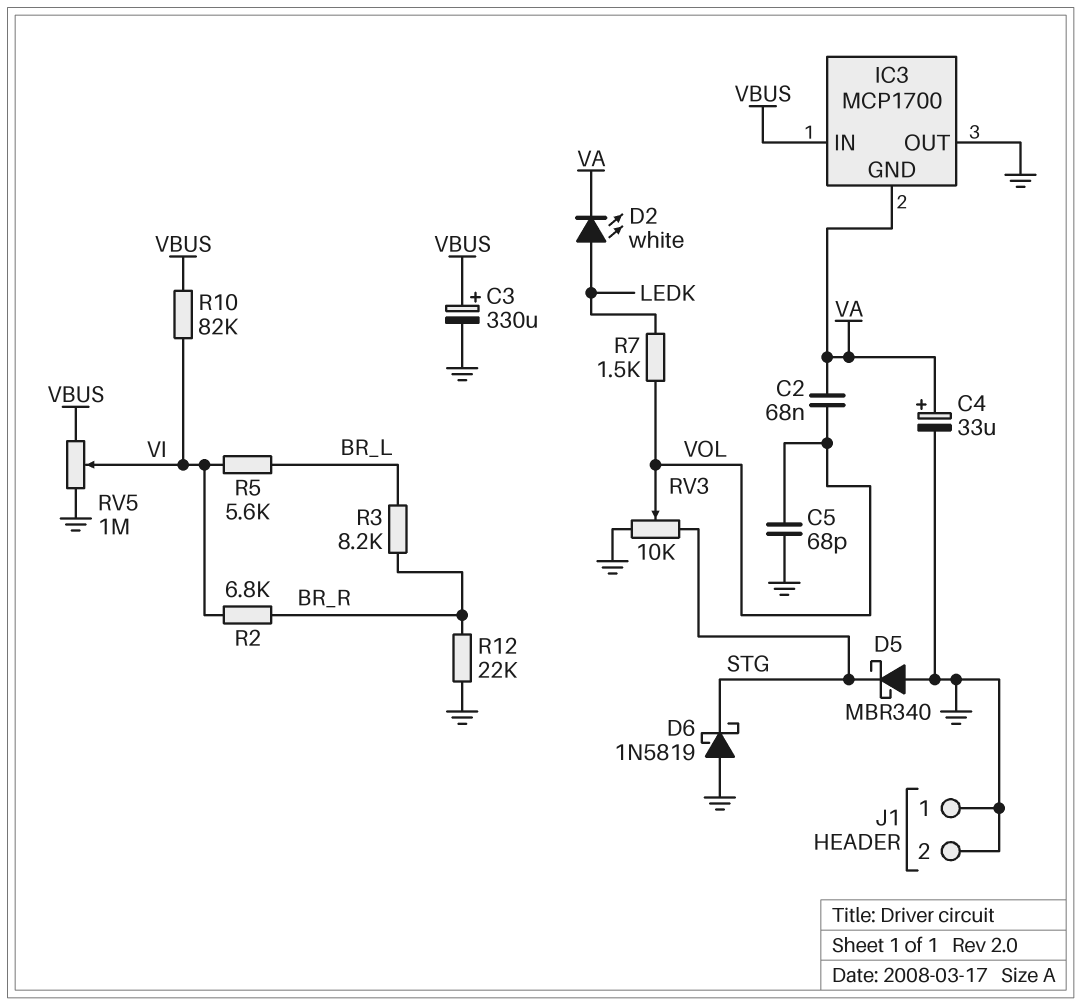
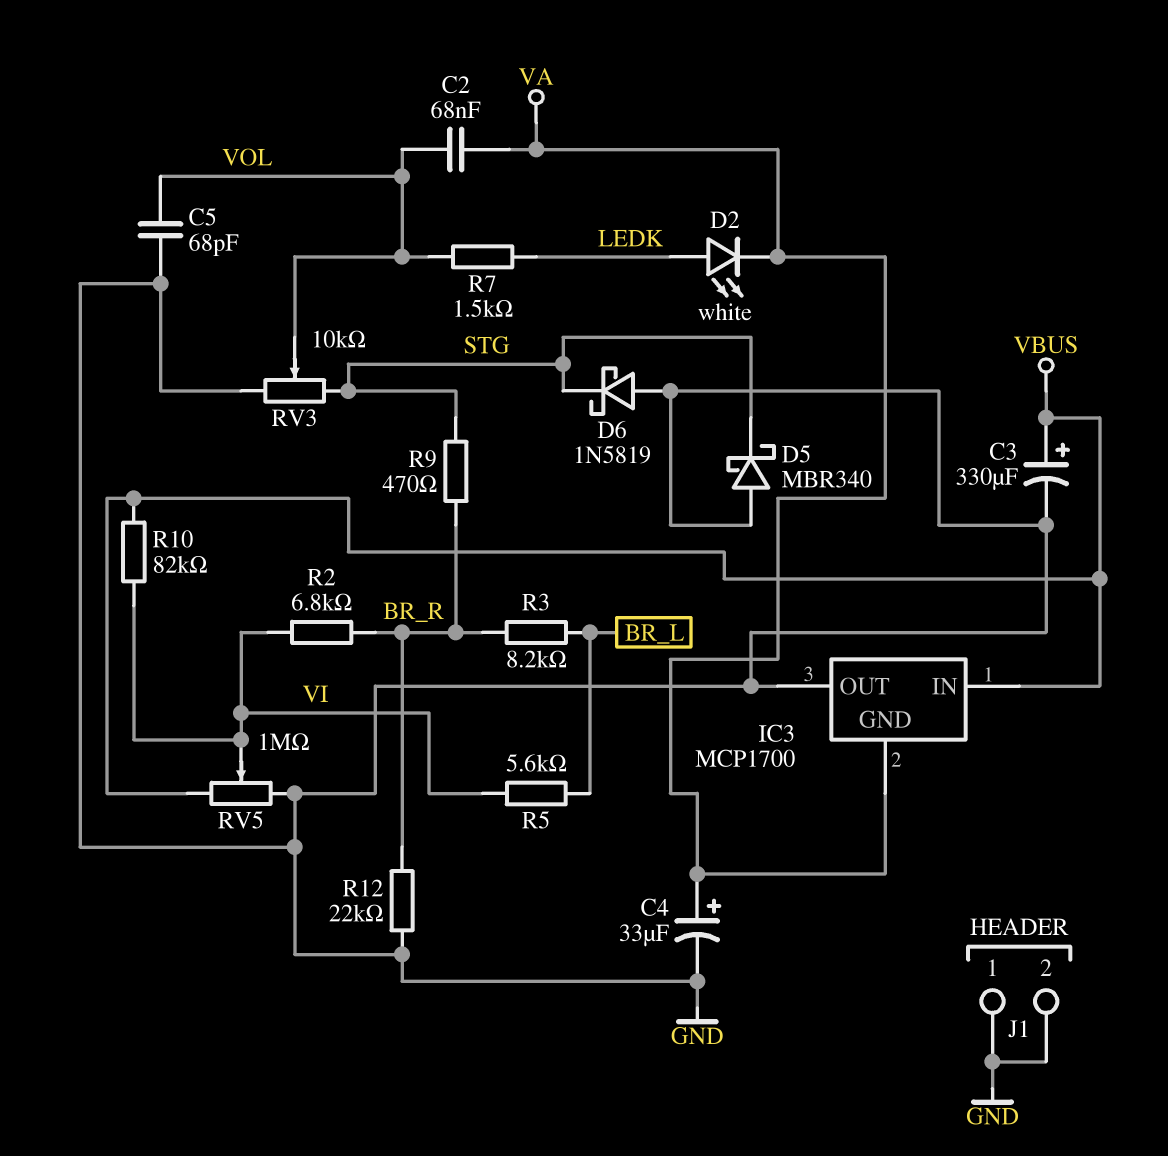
R9: none -> 470 (BR_R, STG)

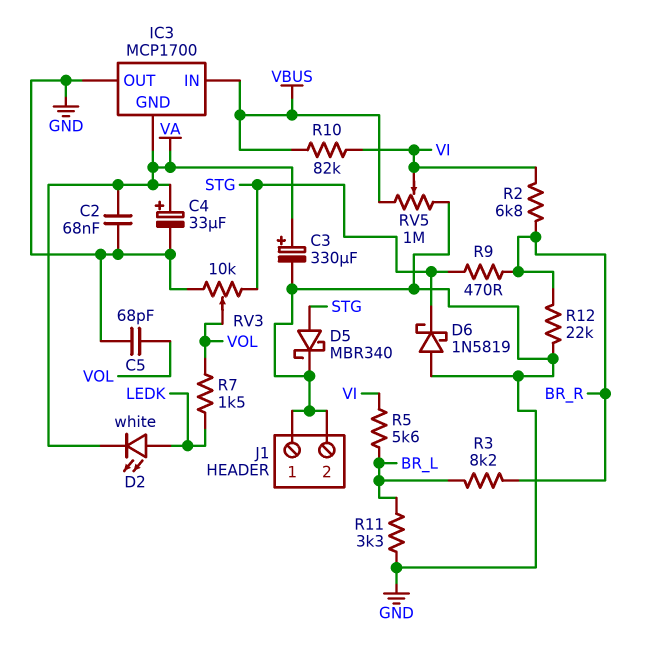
C2: 68nF (VA, VOL) -> 68nF (GND, VA)
C3: 330uF (plus VBUS, minus GND) -> 330uF (plus VA, minus GND)
D5: schottky MBR340 (A GND, K STG) -> schottky MBR340 (A STG, K GND)
R11: none -> 3.3k (BR_L, GND)

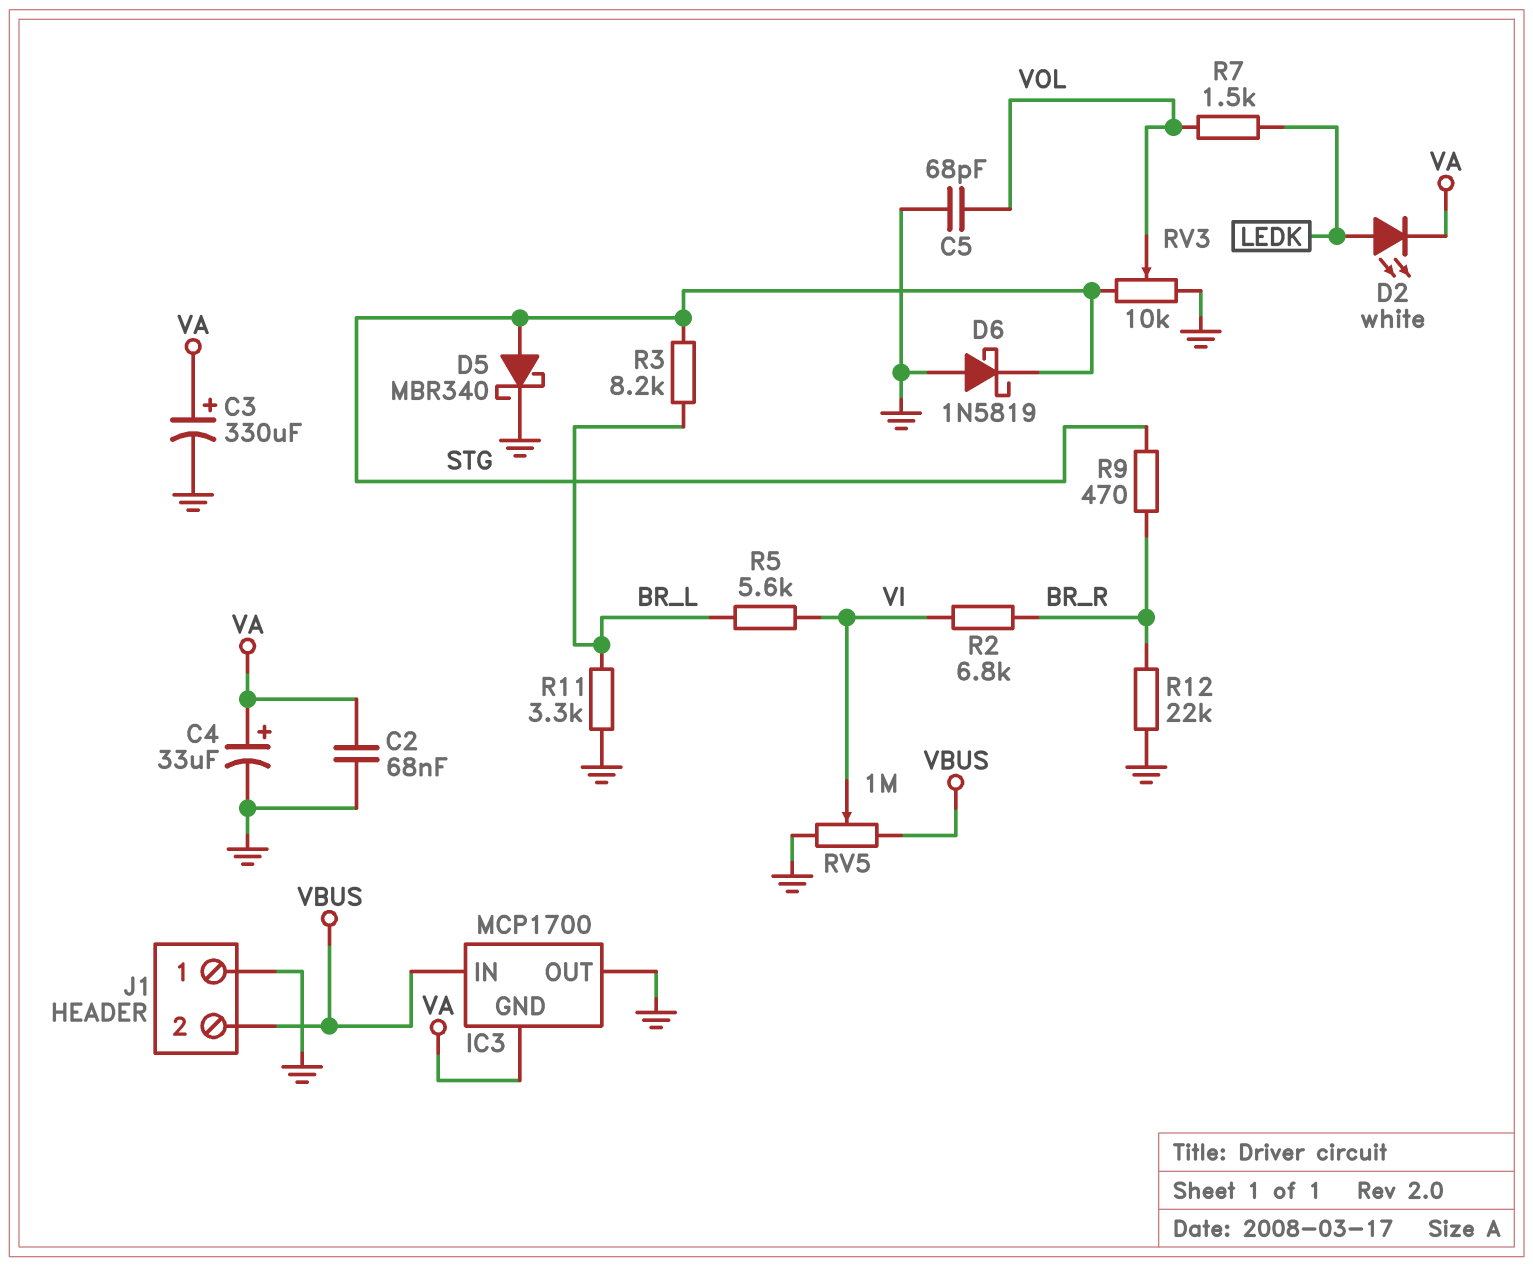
J1 pin 2: GND -> VBUS
R3: 8.2k (BR_L, BR_R) -> 8.2k (BR_L, STG)
R10: 82k (VBUS, VI) -> none

